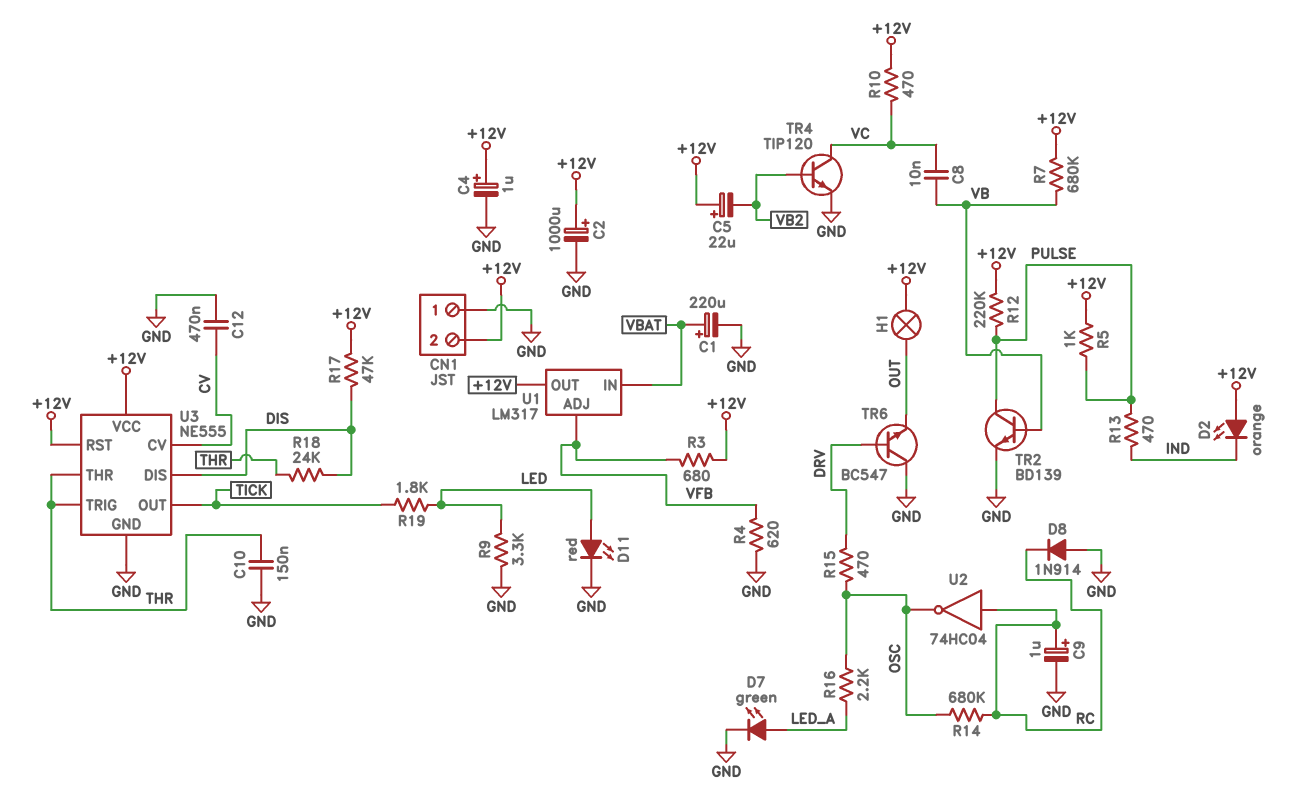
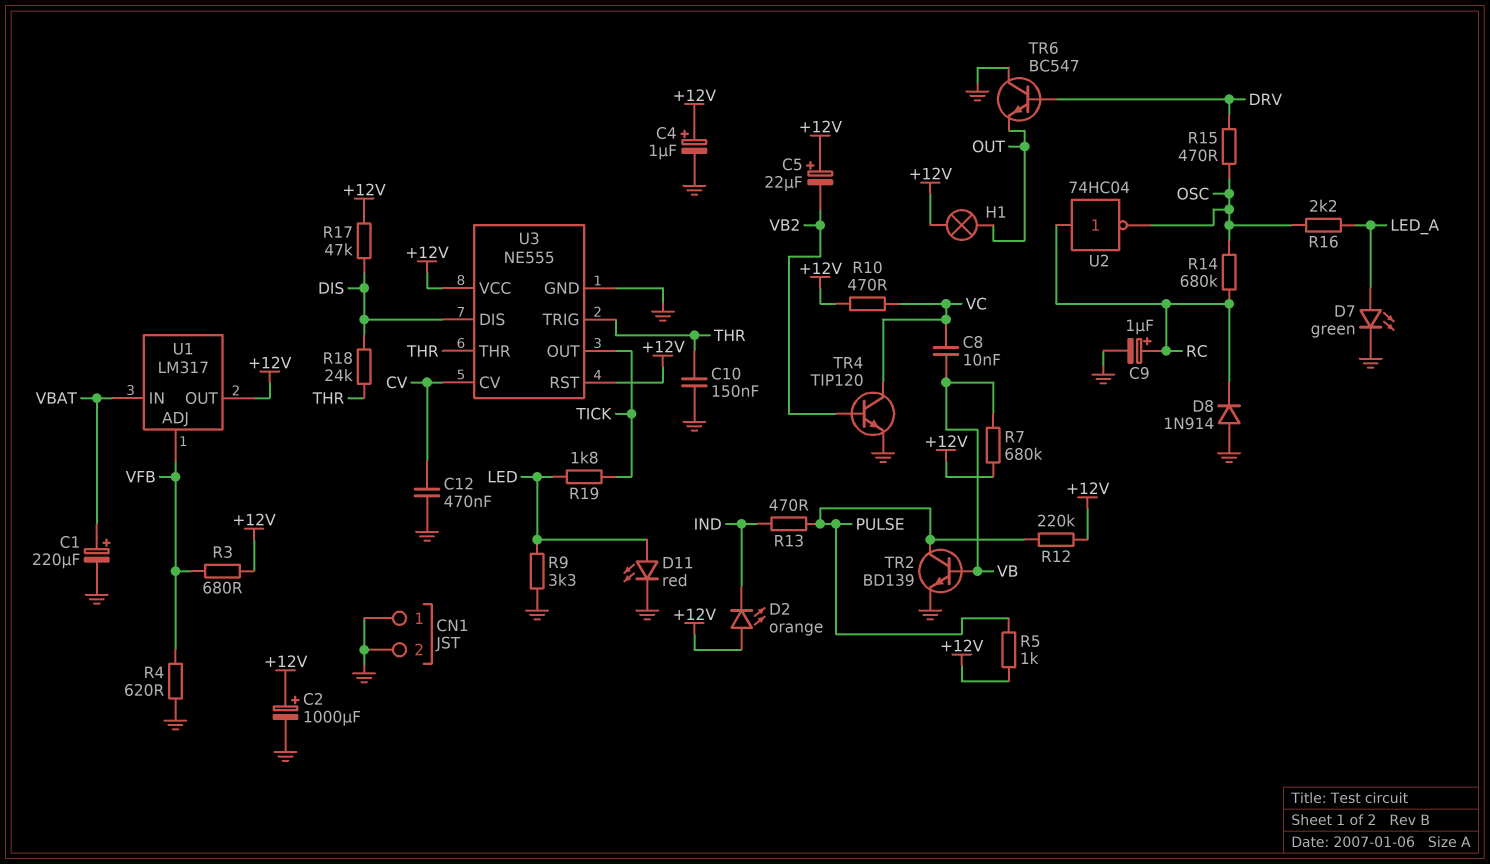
CN1 pin 2: +12V -> GND

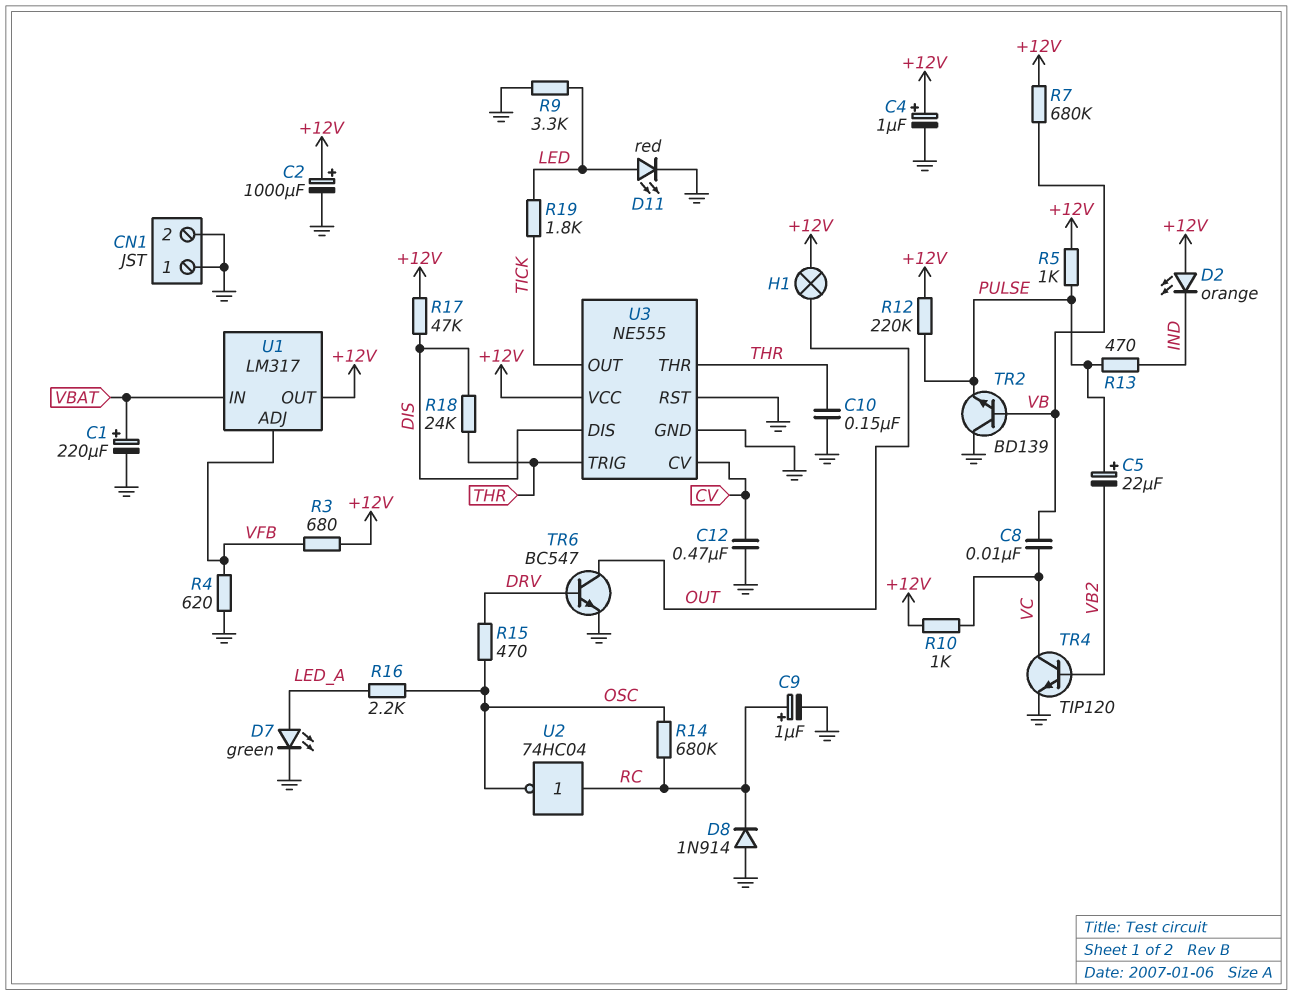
C5: 22uF (plus +12V, minus VB2) -> 22uF (plus PULSE, minus VB2)
R10: 470 (+12V, VC) -> 1k (+12V, VC)
TR2: NPN BD139 (B VB, C PULSE, E GND) -> NPN BD139 (B VB, C GND, E PULSE)
TR6: NPN BC547 (B DRV, C GND, E OUT) -> NPN BC547 (B DRV, C OUT, E GND)
U3 pin RST: +12V -> GND

